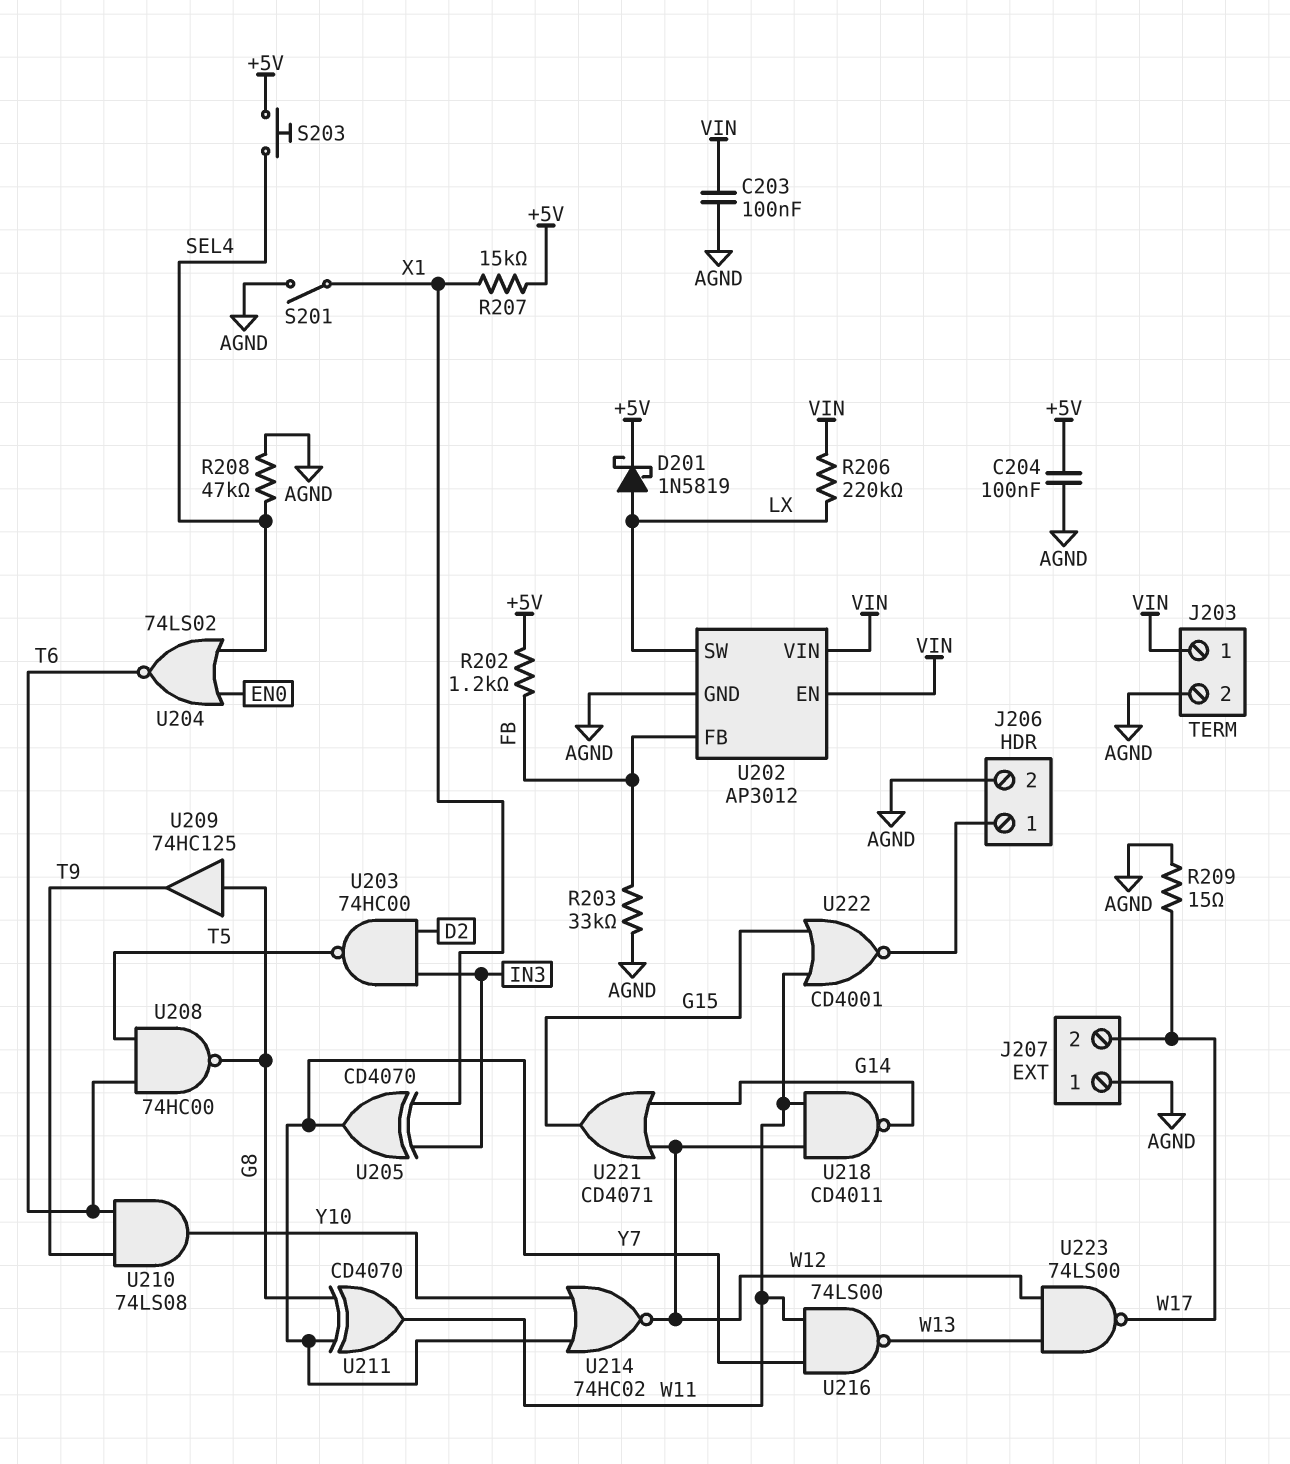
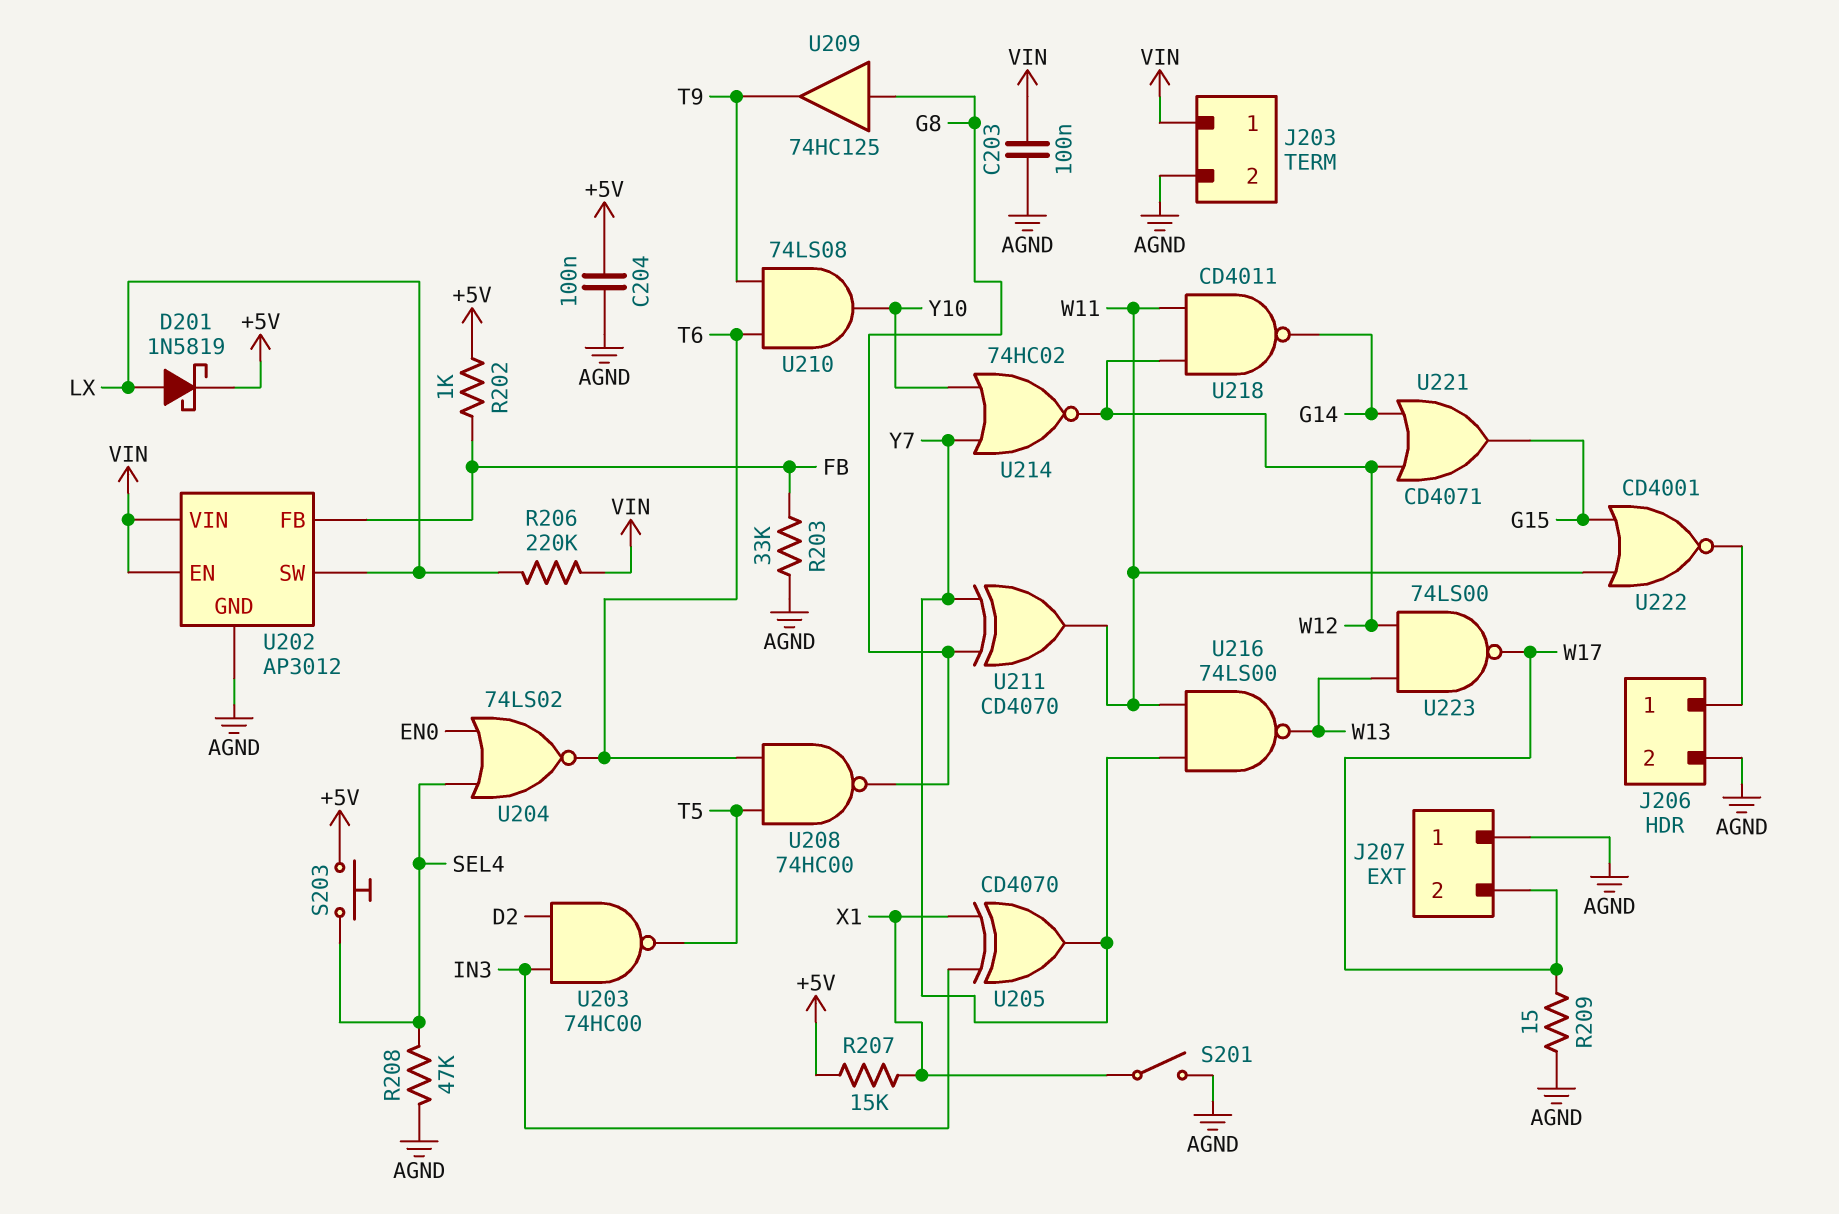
R202: 1.2k (+5V, FB) -> 1k (+5V, FB)

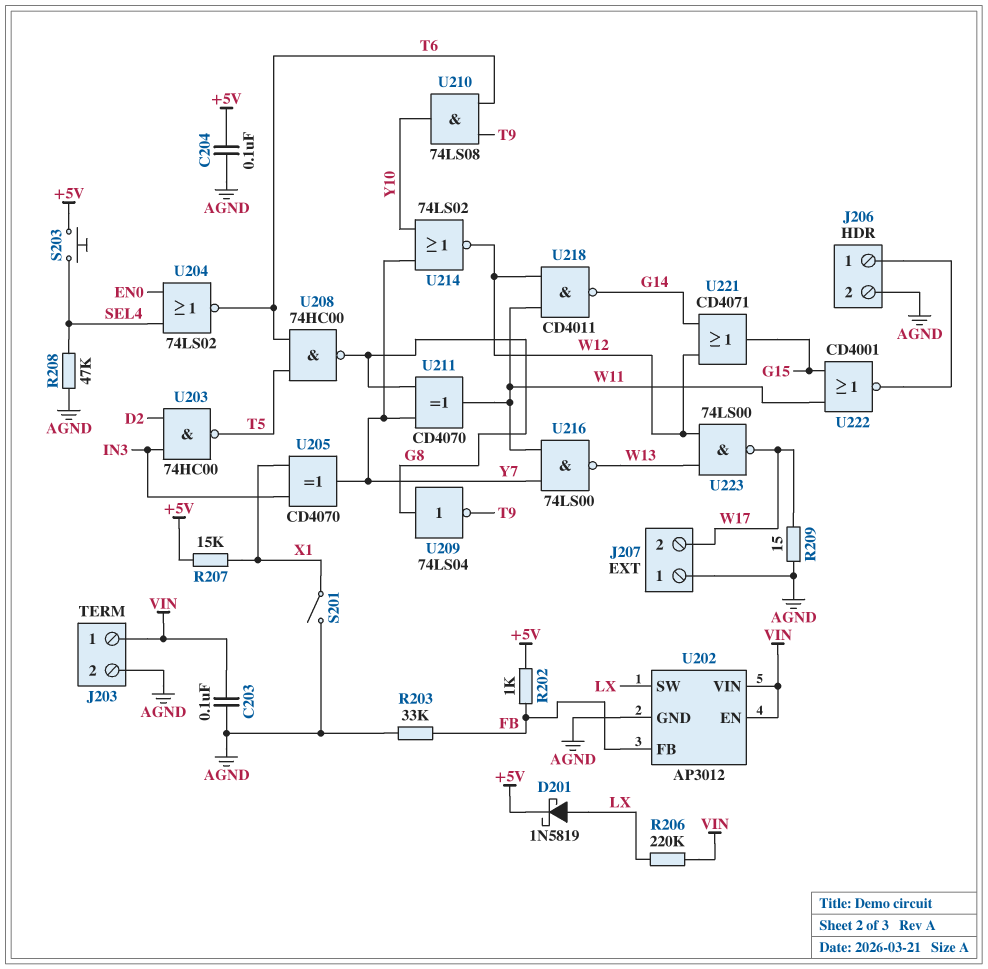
U209: buffer 74HC125 (in G8, out T9) -> NOT 74LS04 (in G8, out T9)
U214: NOR 74HC02 (in Y7, in Y10, out W12) -> NOR 74LS02 (in Y7, in Y10, out W12)

